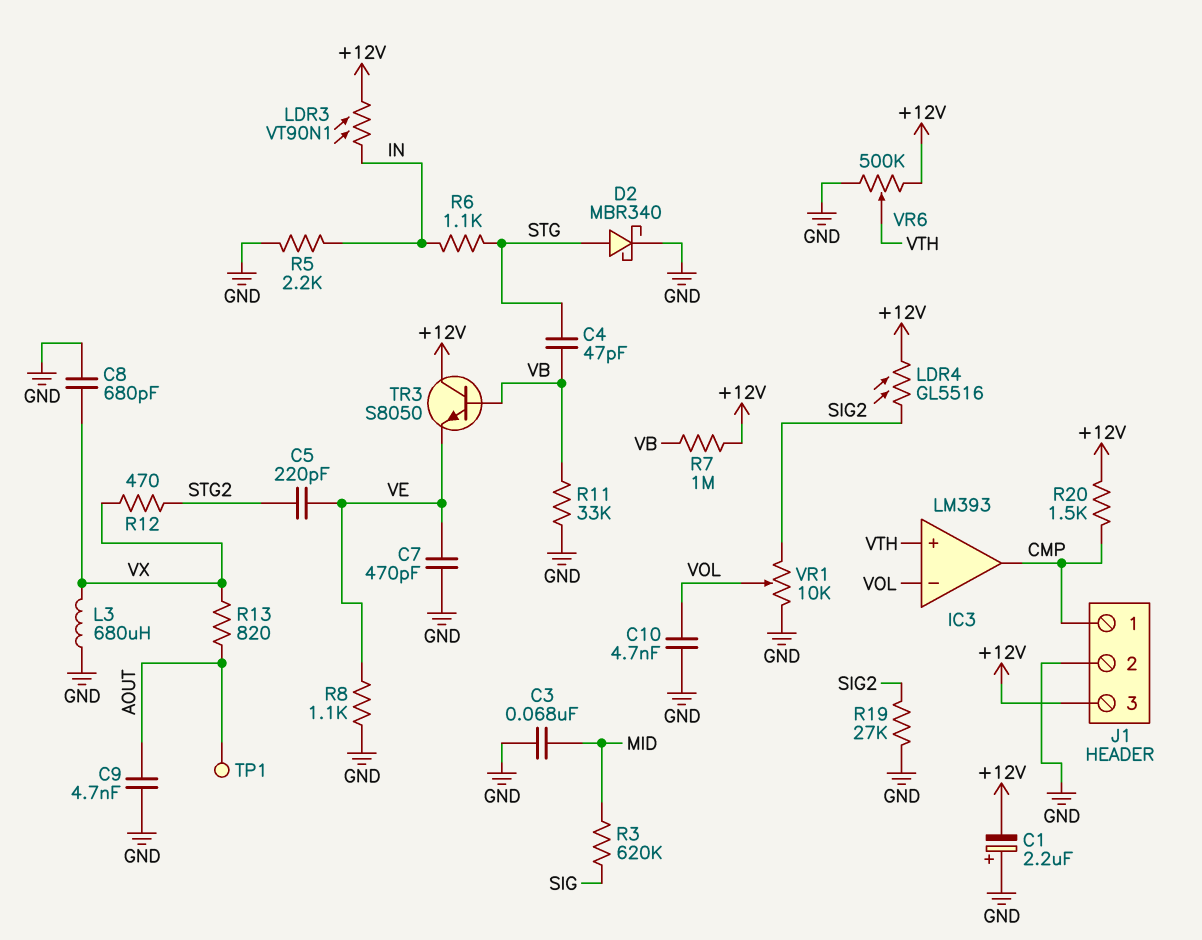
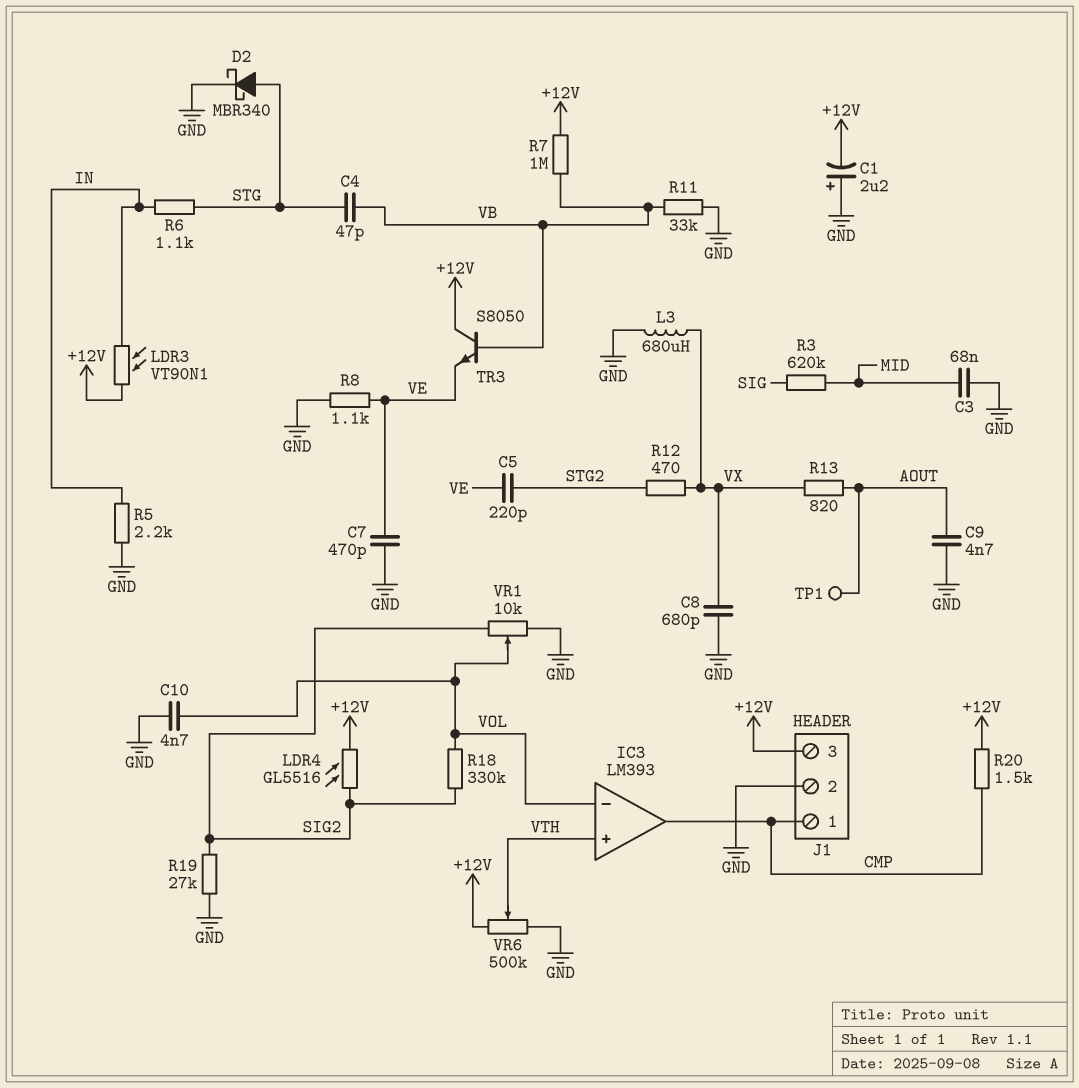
R18: none -> 330k (SIG2, VOL)

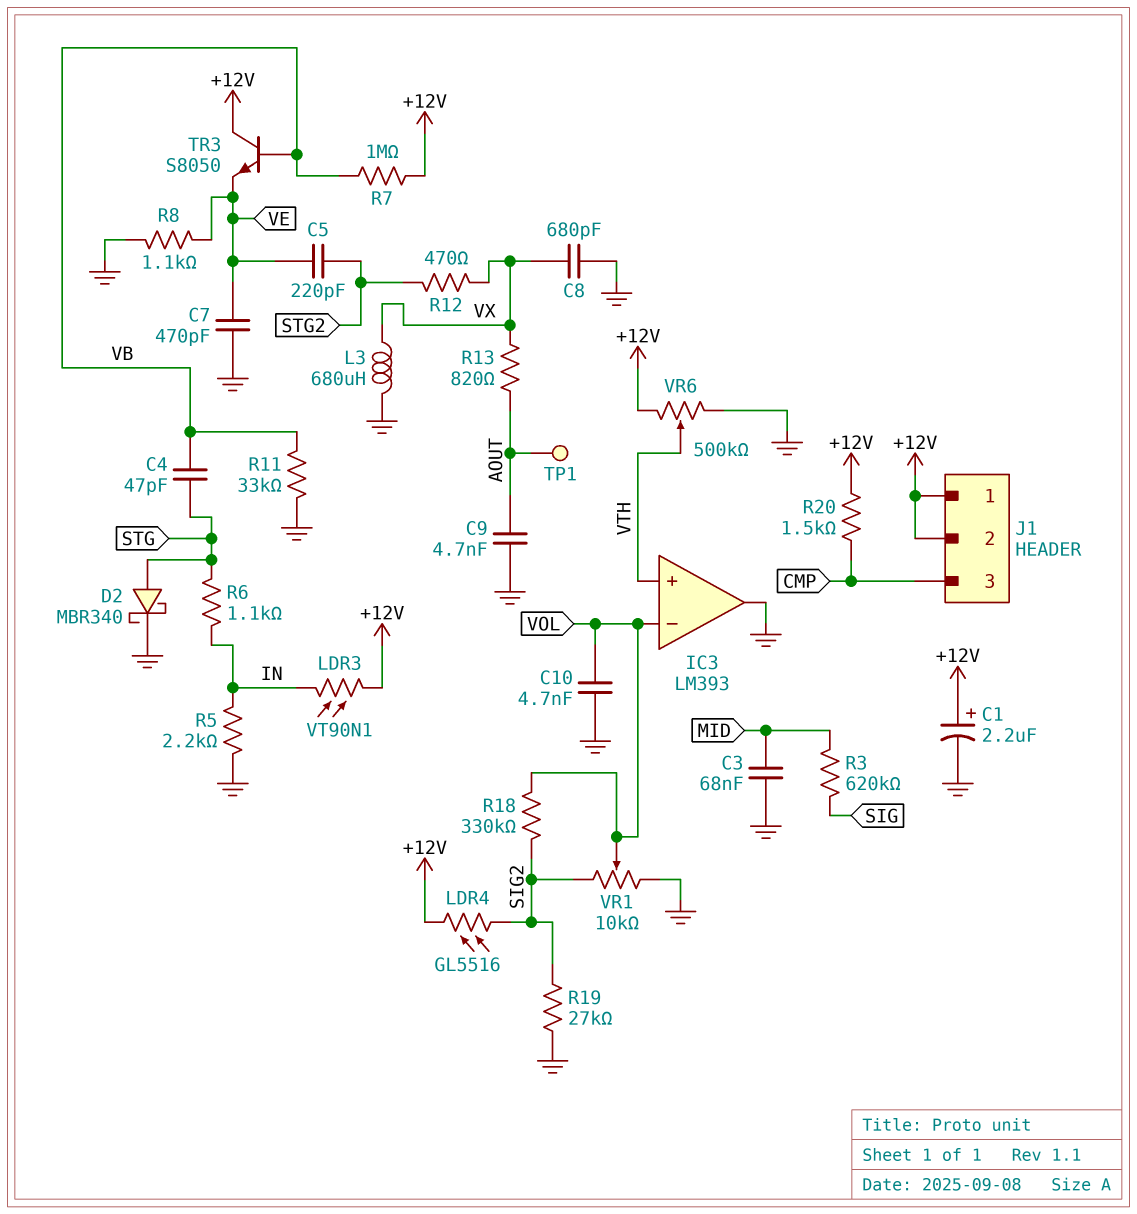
C1: 2.2uF (plus GND, minus +12V) -> 2.2uF (plus +12V, minus GND)
IC3 pin out: CMP -> GND
J1 pin 1: CMP -> +12V
J1 pin 2: GND -> +12V
J1 pin 3: +12V -> CMP

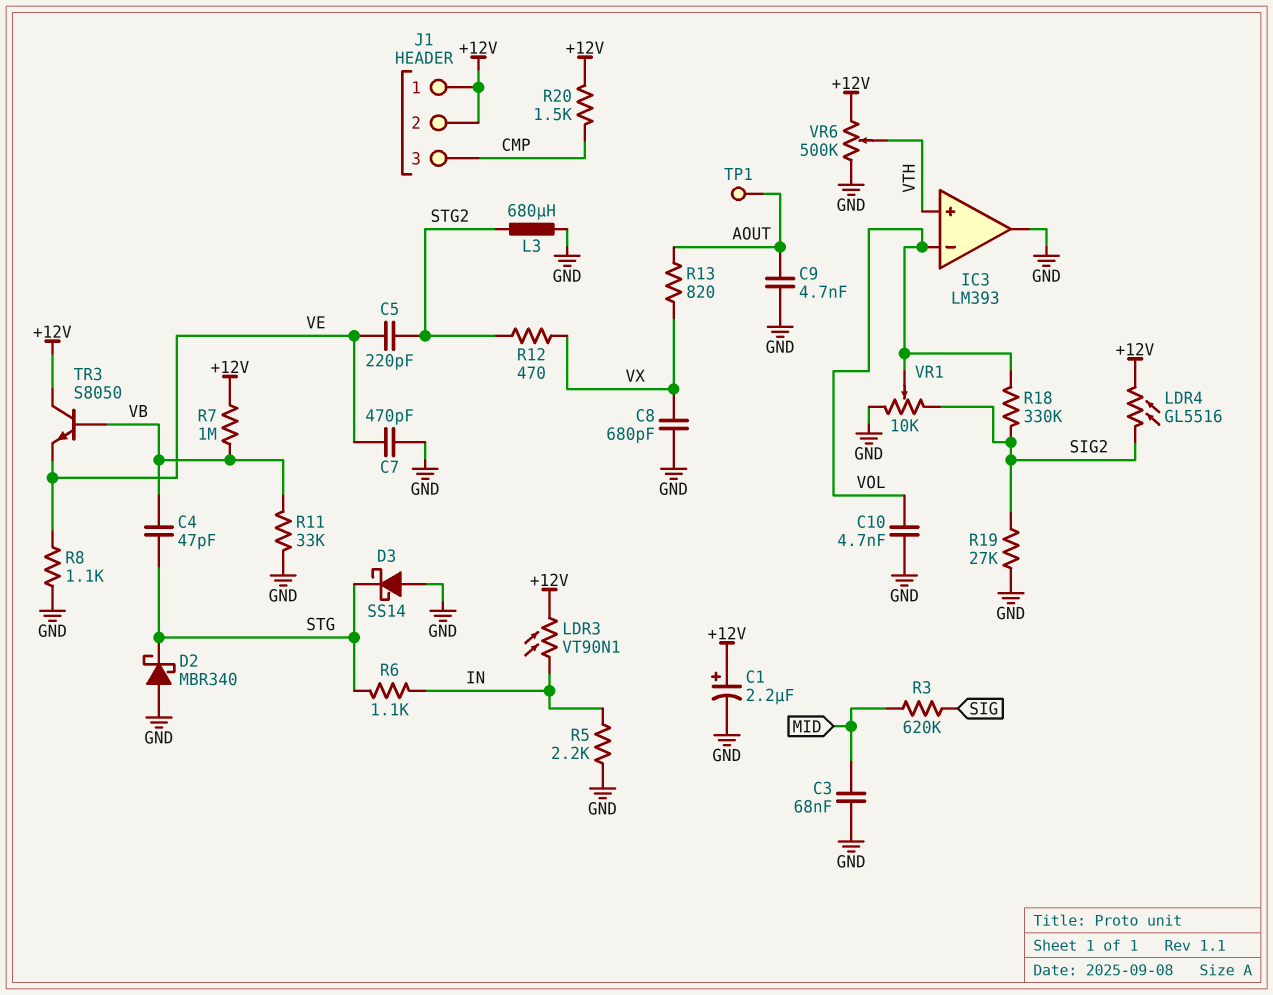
D2: schottky MBR340 (A STG, K GND) -> schottky MBR340 (A GND, K STG)
D3: none -> schottky SS14 (A GND, K STG)
L3: 680uH (GND, VX) -> 680uH (GND, STG2)

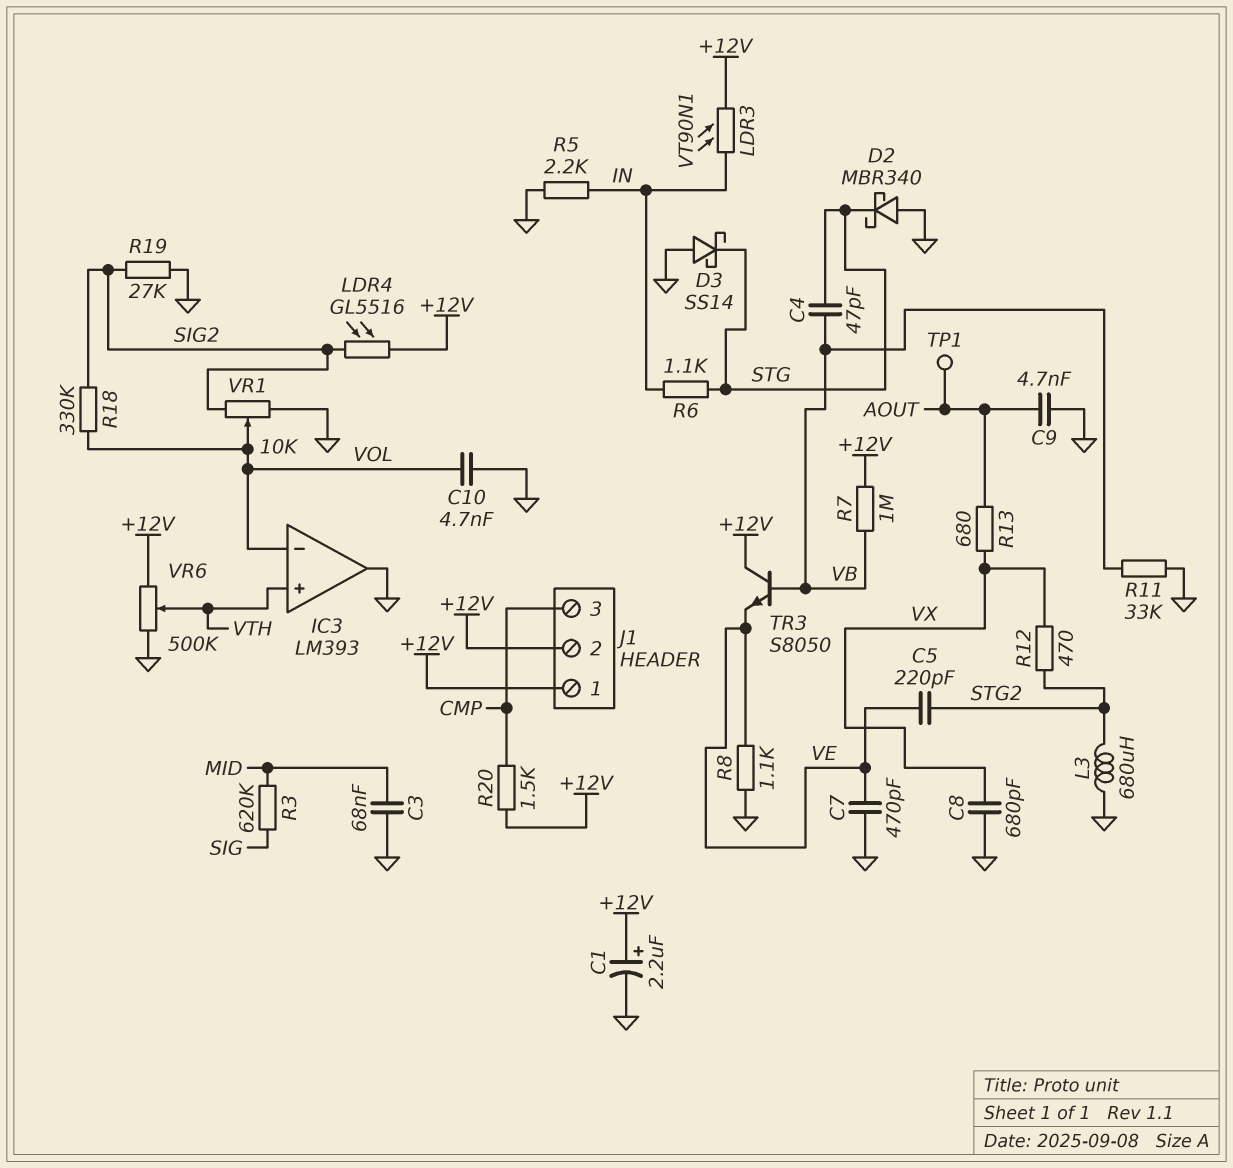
R13: 820 (AOUT, VX) -> 680 (AOUT, VX)

